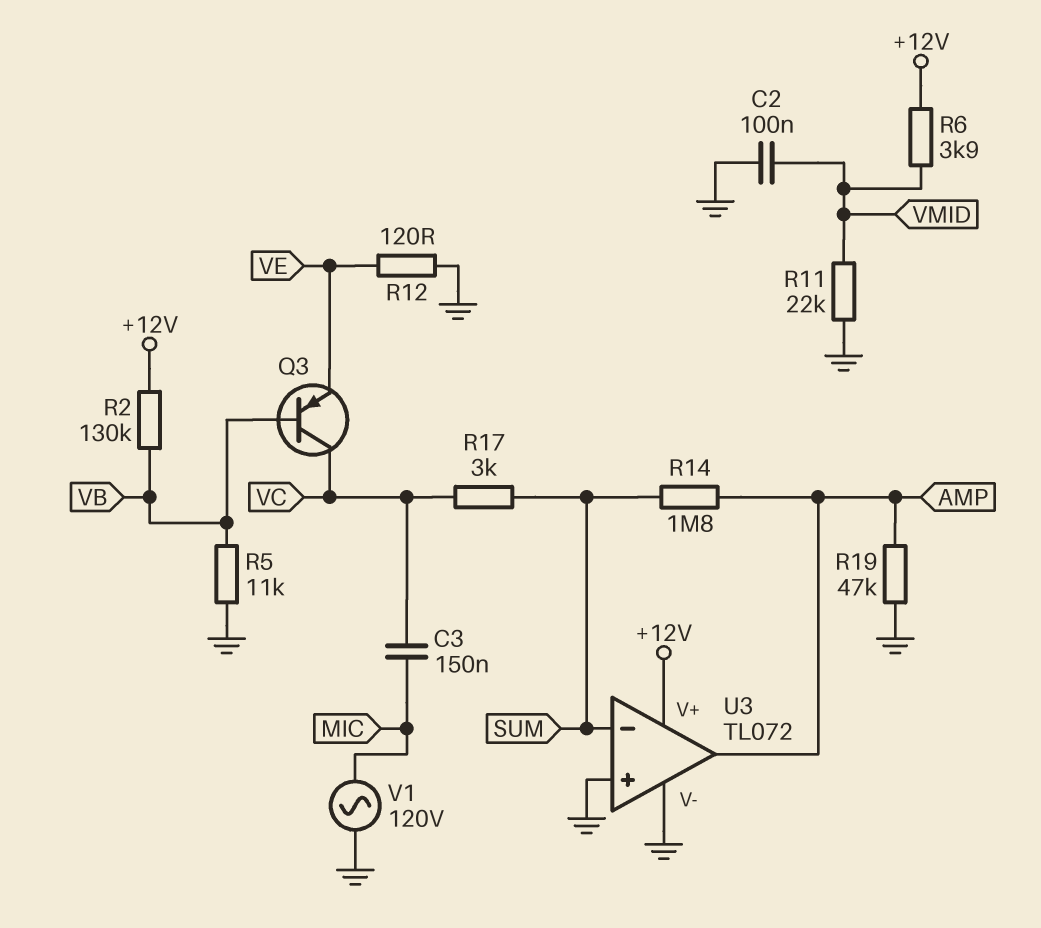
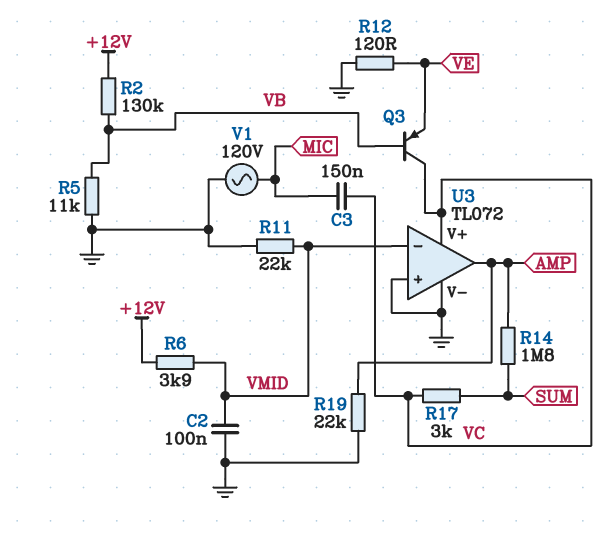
R19: 47k (AMP, GND) -> 22k (AMP, GND)
U3 pin V+: +12V -> VC
U3 pin in-: SUM -> VMID

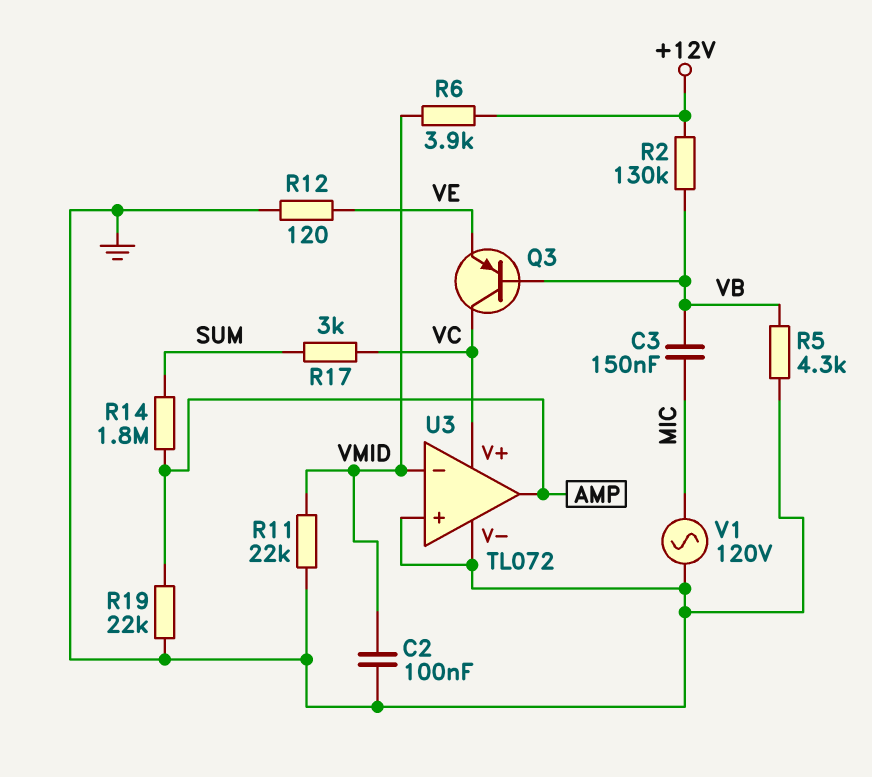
C3: 150nF (MIC, VC) -> 150nF (MIC, VB)
R5: 11k (GND, VB) -> 4.3k (GND, VB)

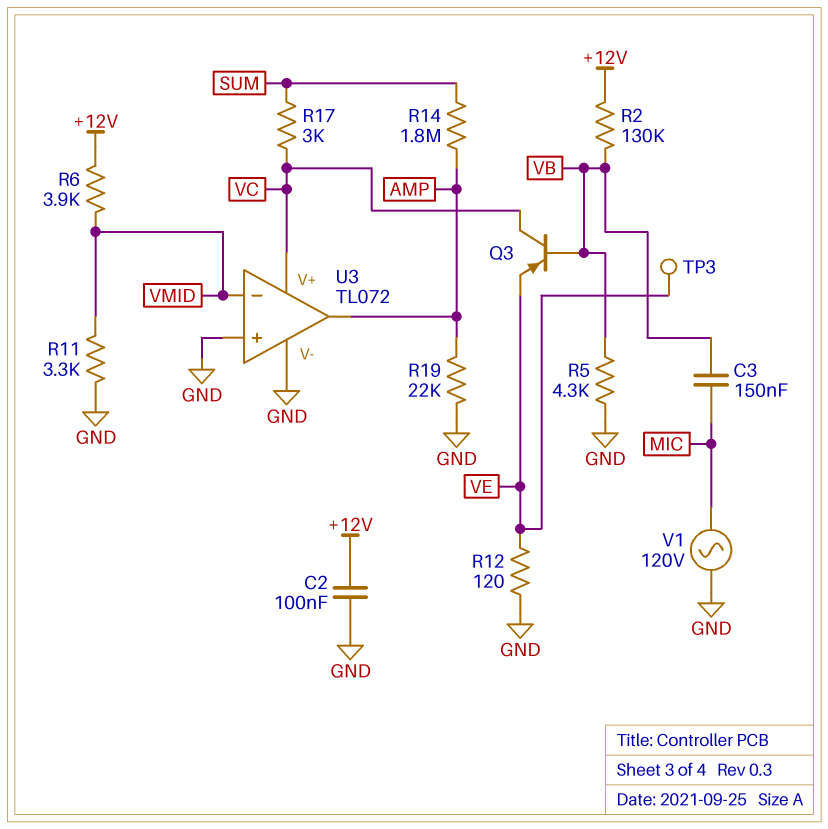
C2: 100nF (GND, VMID) -> 100nF (+12V, GND)
R11: 22k (GND, VMID) -> 3.3k (GND, VMID)
TP3: none -> test point (VE)

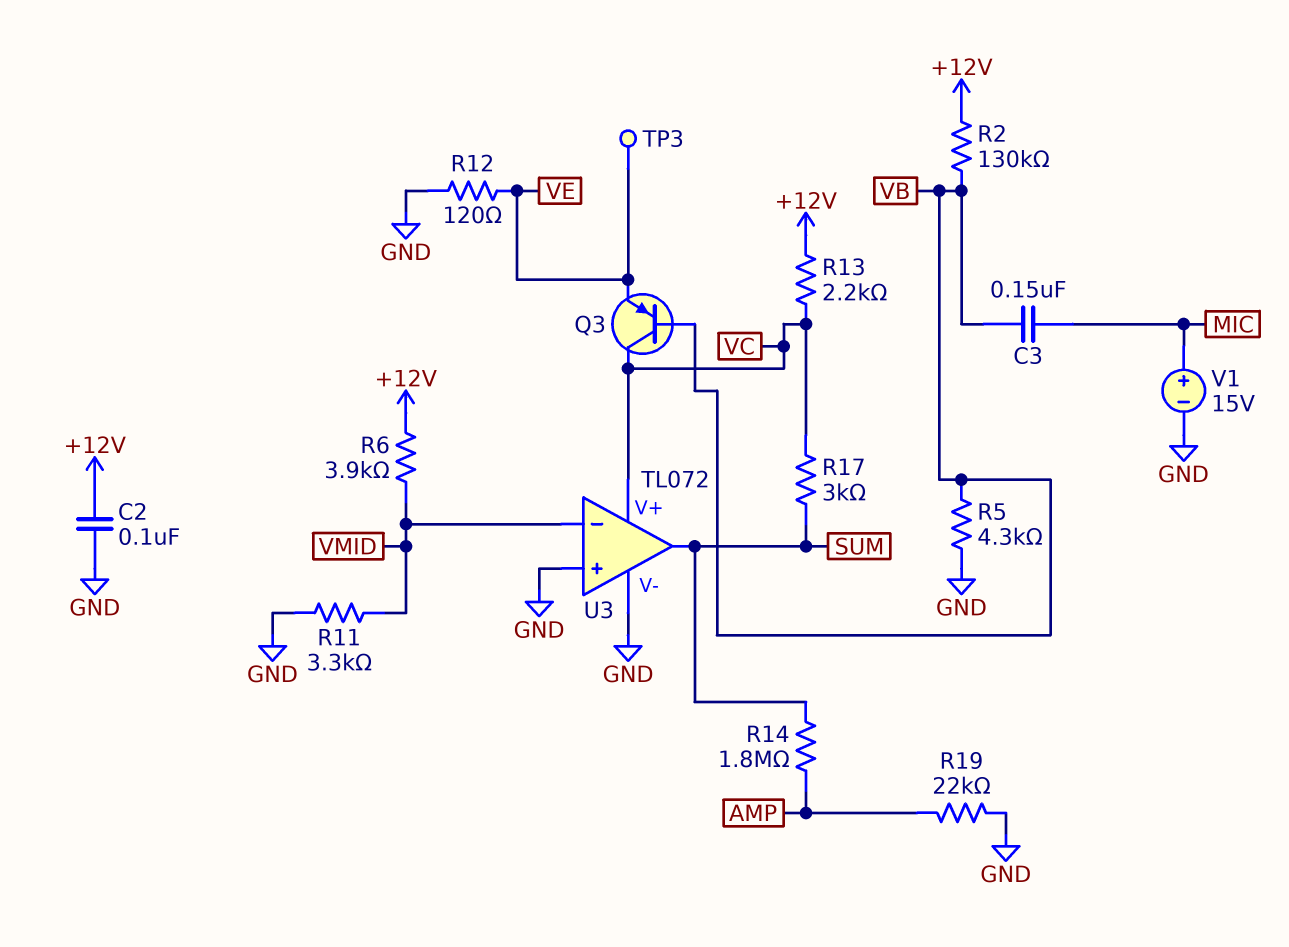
R13: none -> 2.2k (+12V, VC)
U3 pin out: AMP -> SUM
V1: AC 120V (GND, MIC) -> 15V (plus MIC, minus GND)

